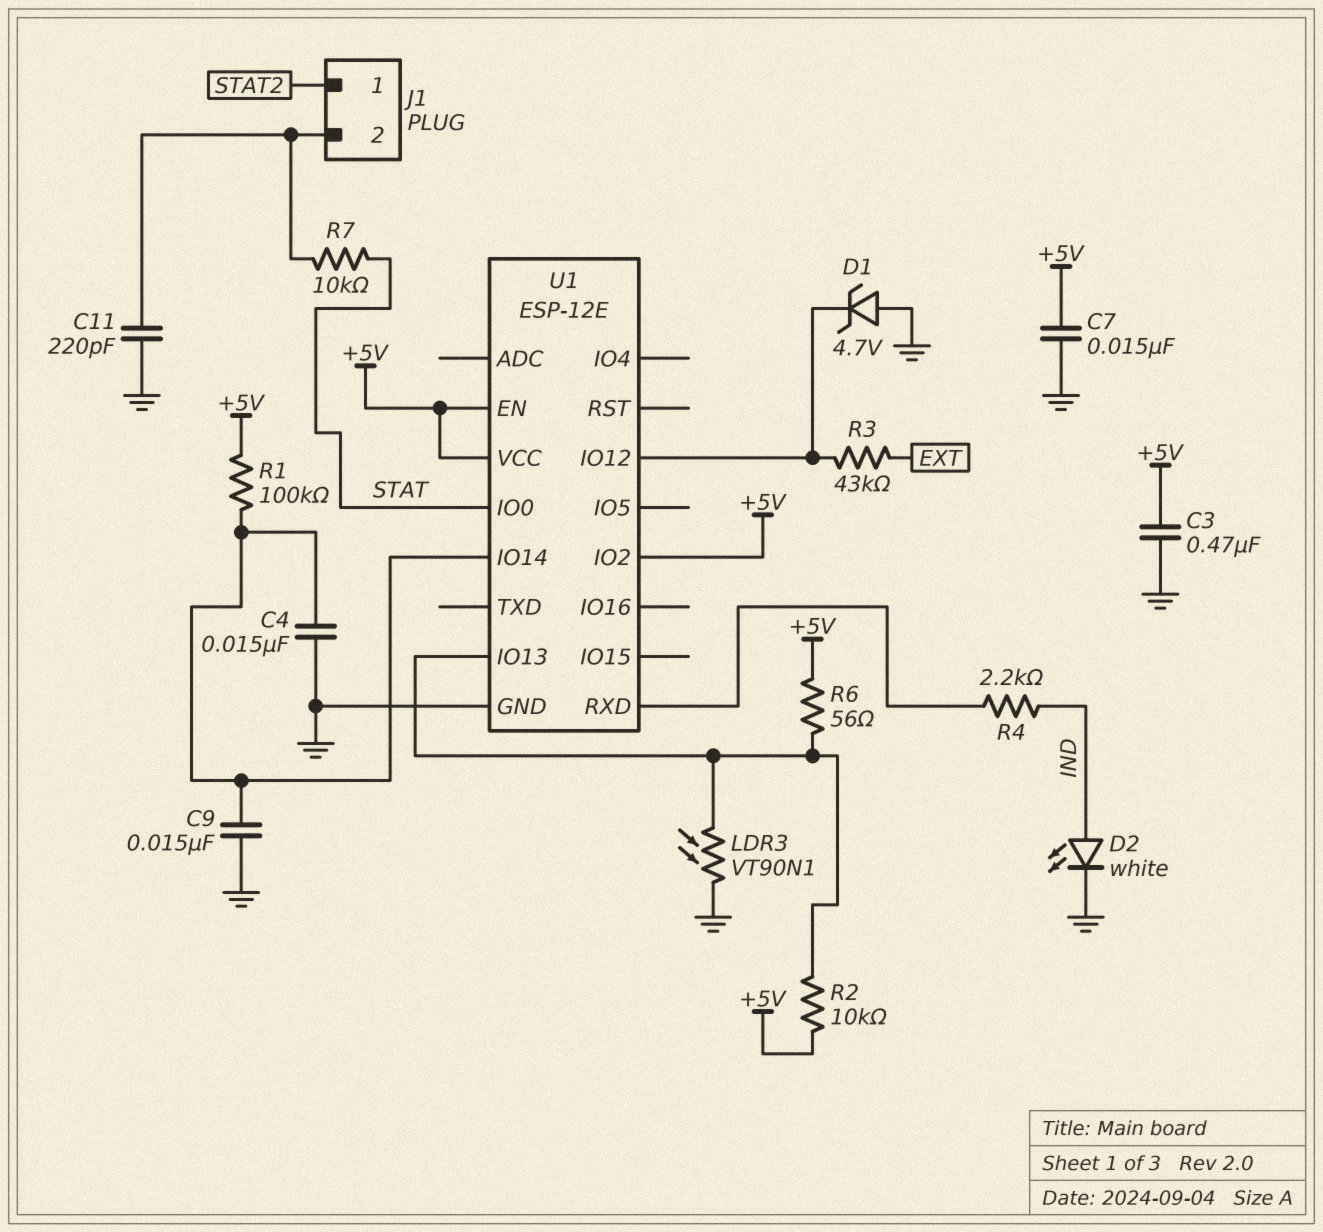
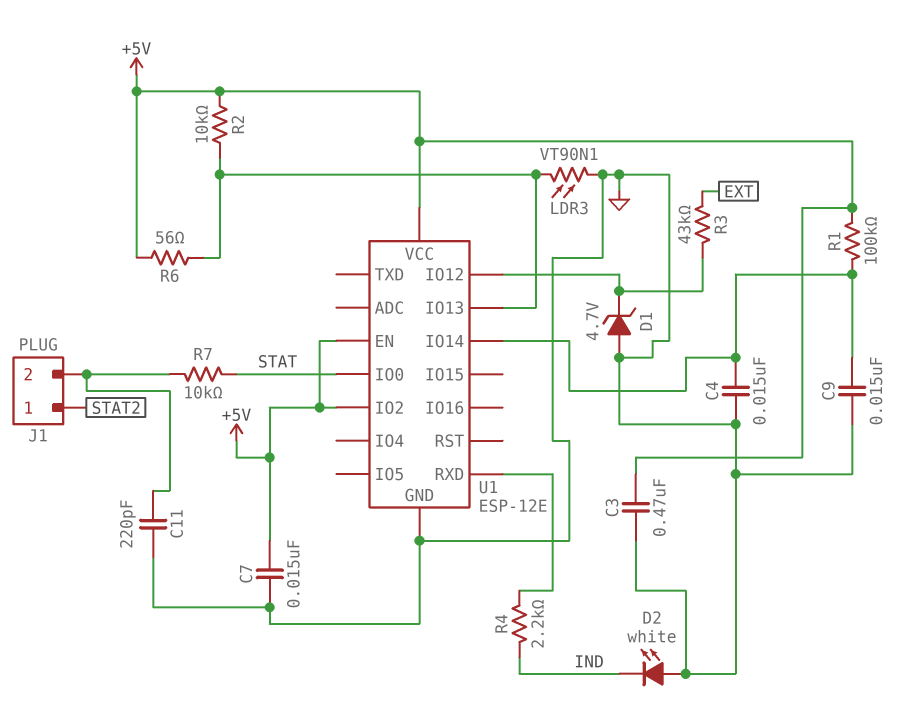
D2: LED white (A IND, K GND) -> LED white (A GND, K IND)

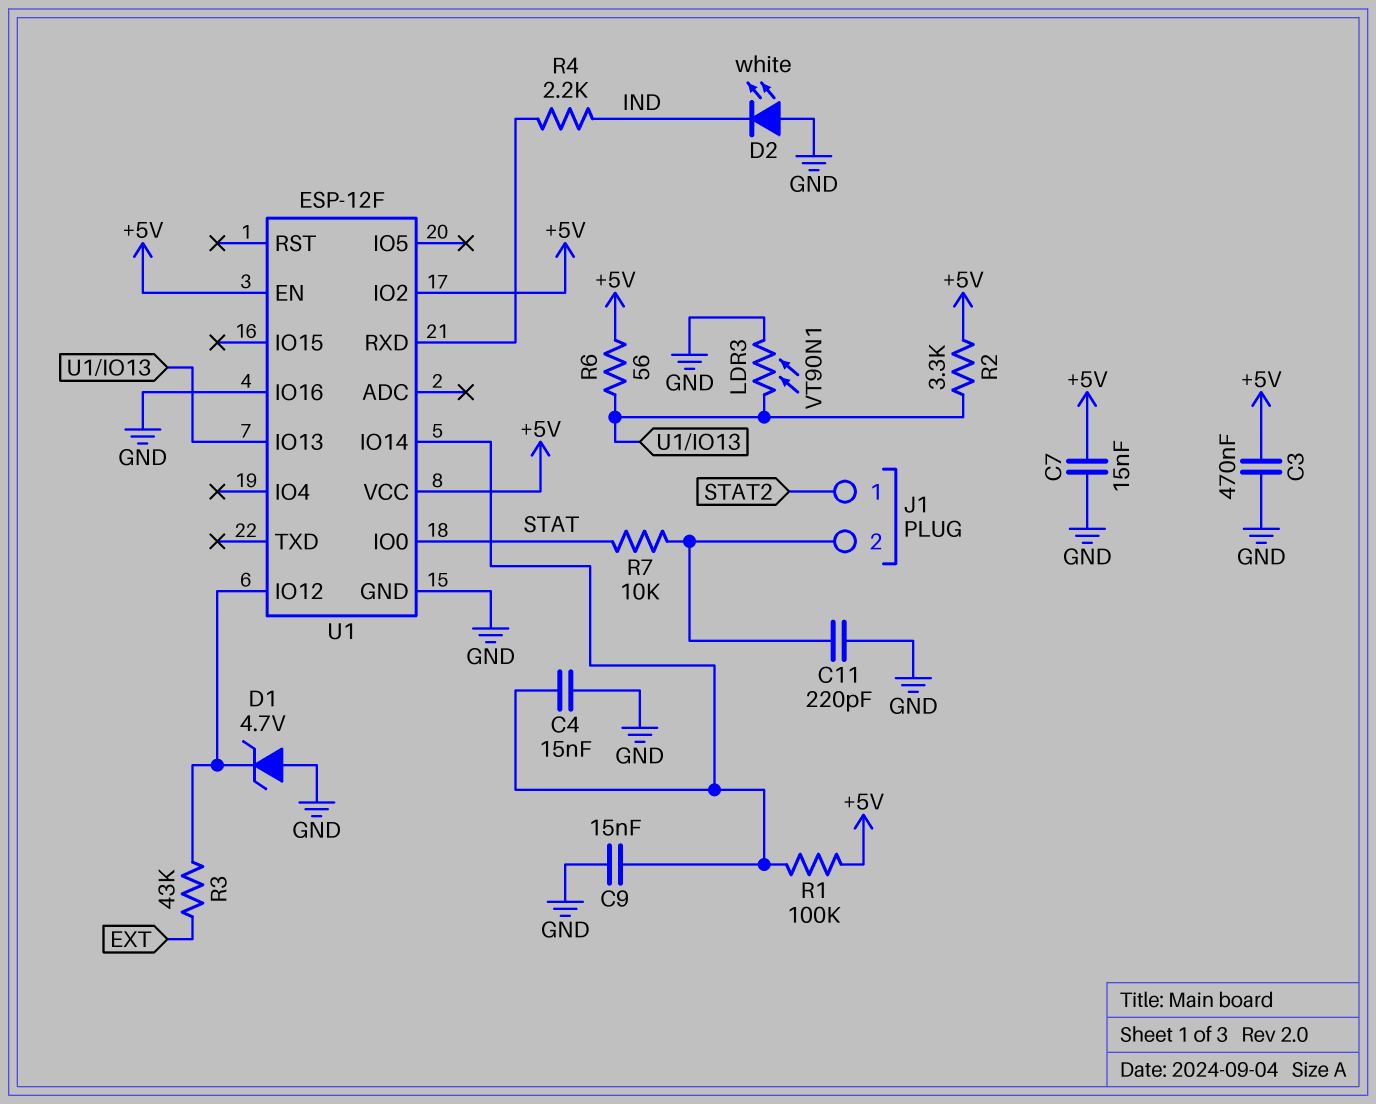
R2: 10k (+5V, U1/IO13) -> 3.3k (+5V, U1/IO13)
U1: ESP-12E -> ESP-12F
U1 pin IO16: none -> GND

